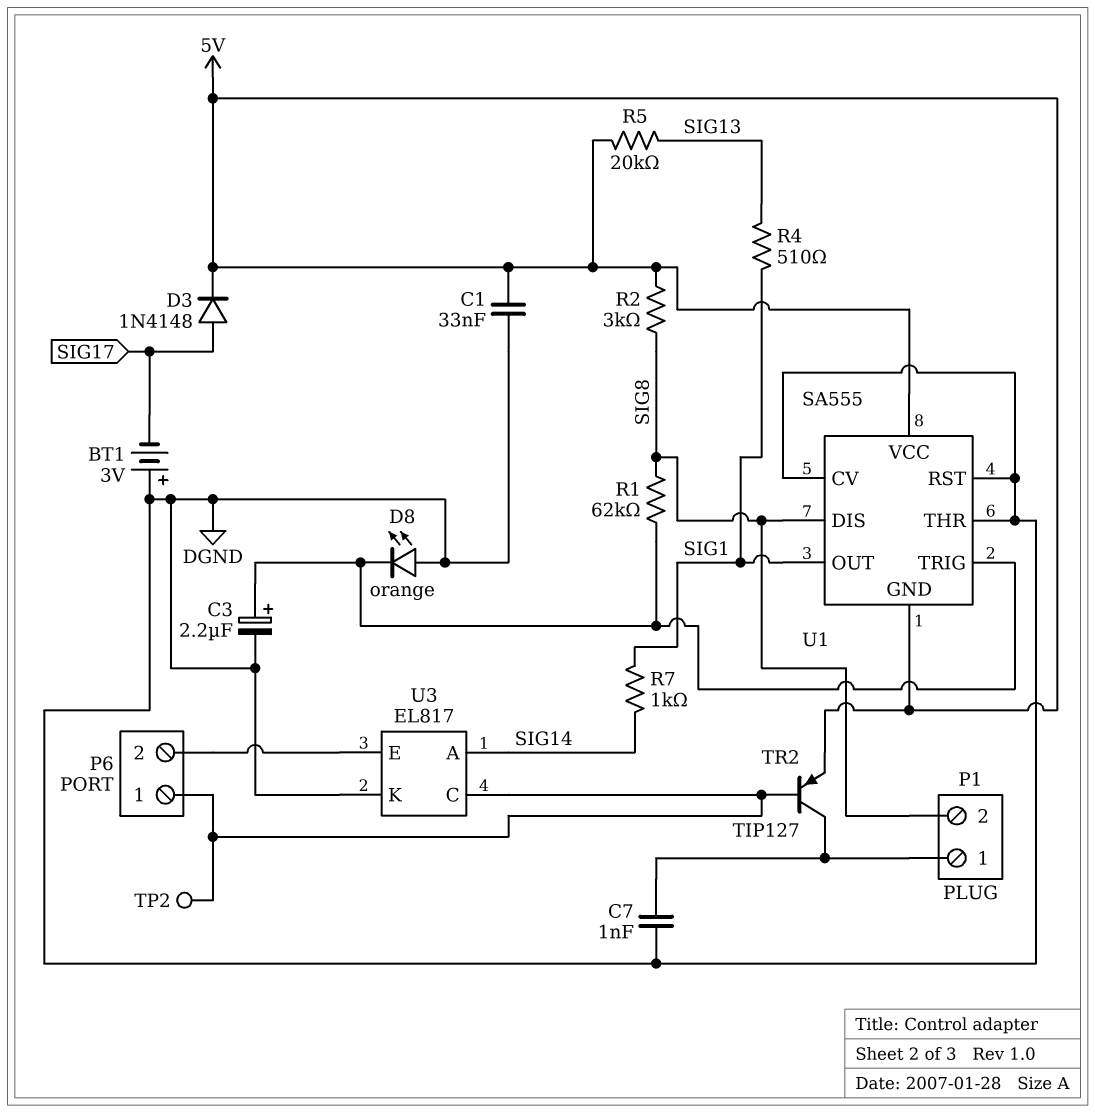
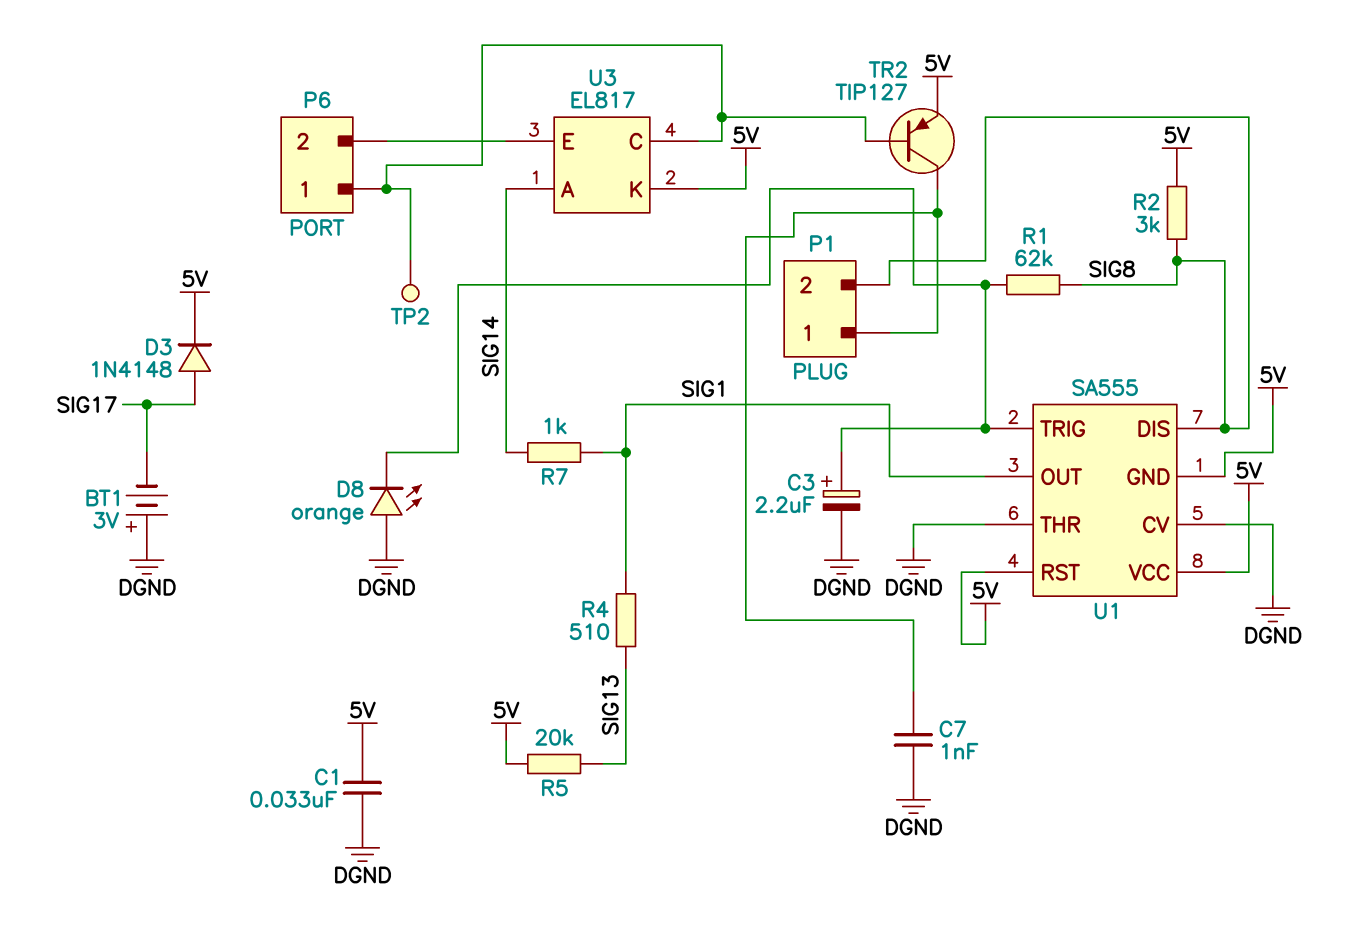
U1 pin RST: DGND -> 5V
U3 pin K: DGND -> 5V

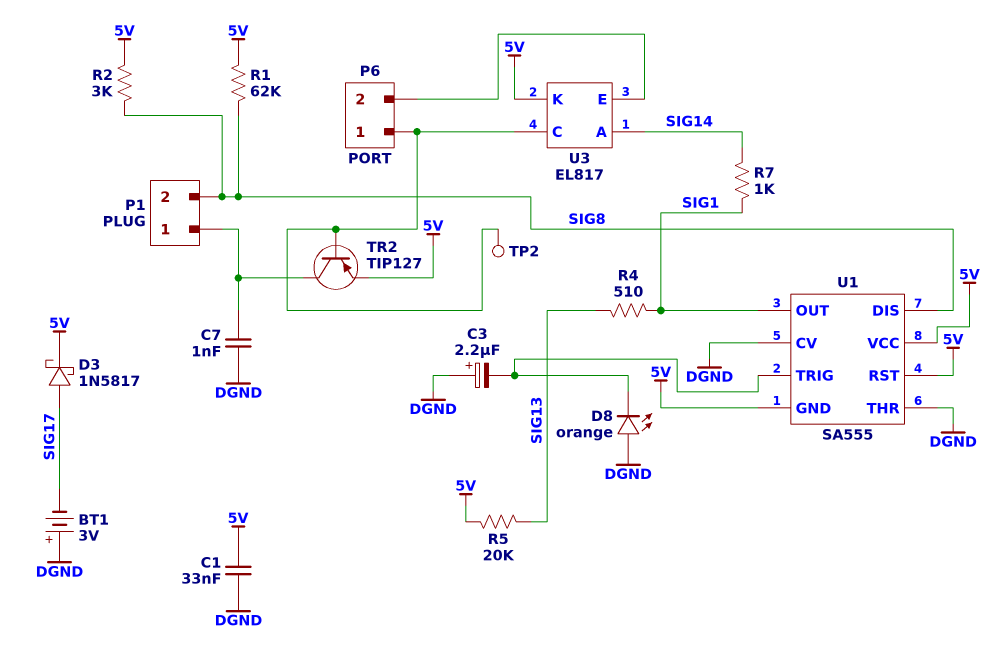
C3: 2.2uF (plus U1/TRIG, minus DGND) -> 2.2uF (plus DGND, minus U1/TRIG)
D3: diode 1N4148 (A SIG17, K 5V) -> schottky 1N5817 (A SIG17, K 5V)
R1: 62k (SIG8, U1/TRIG) -> 62k (5V, SIG8)

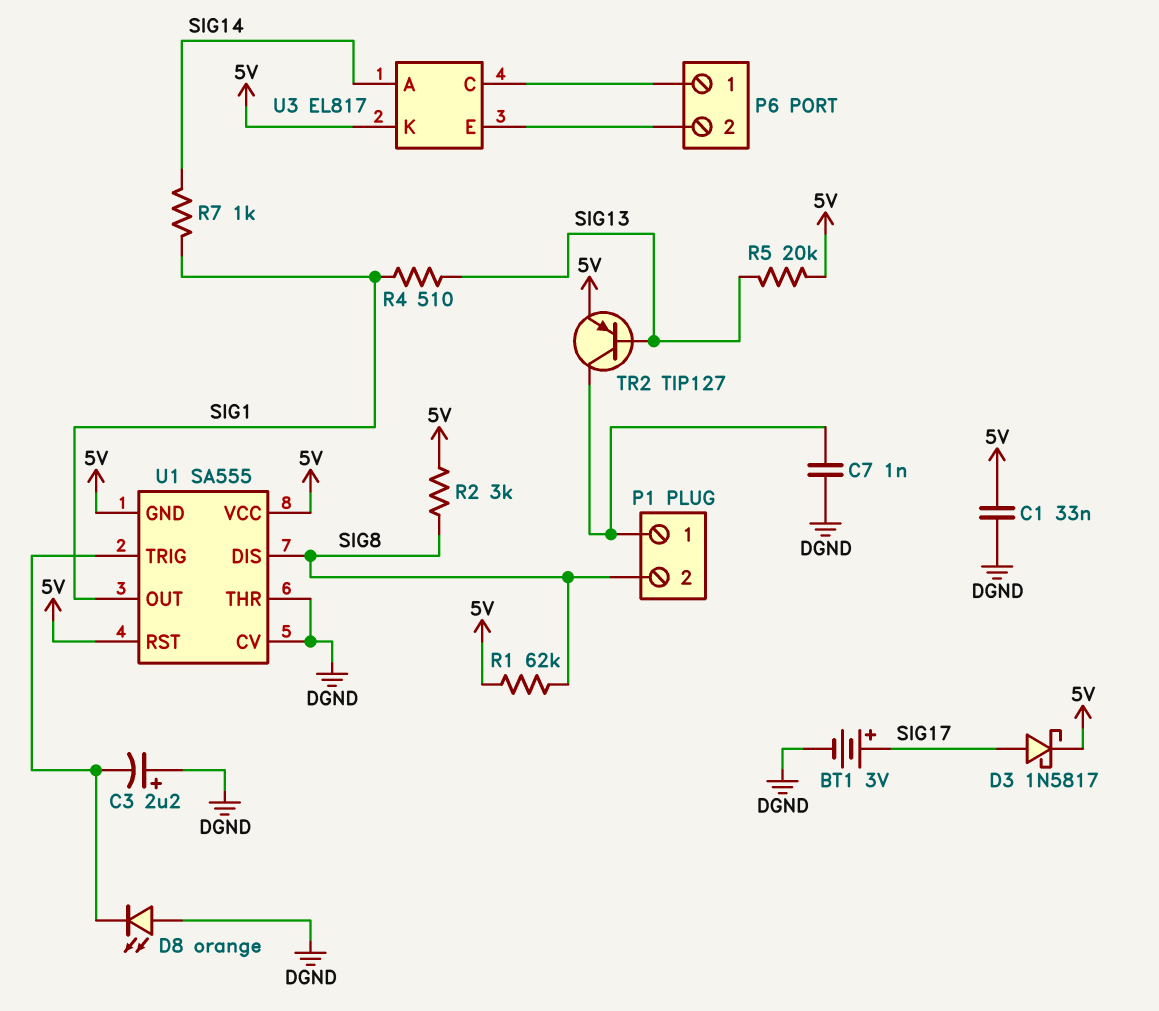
BT1: 3V (plus DGND, minus SIG17) -> 3V (plus SIG17, minus DGND)
TP2: test point (P6/1) -> none
TR2: PNP TIP127 (B P6/1, C P1/1, E 5V) -> PNP TIP127 (B SIG13, C P1/1, E 5V)

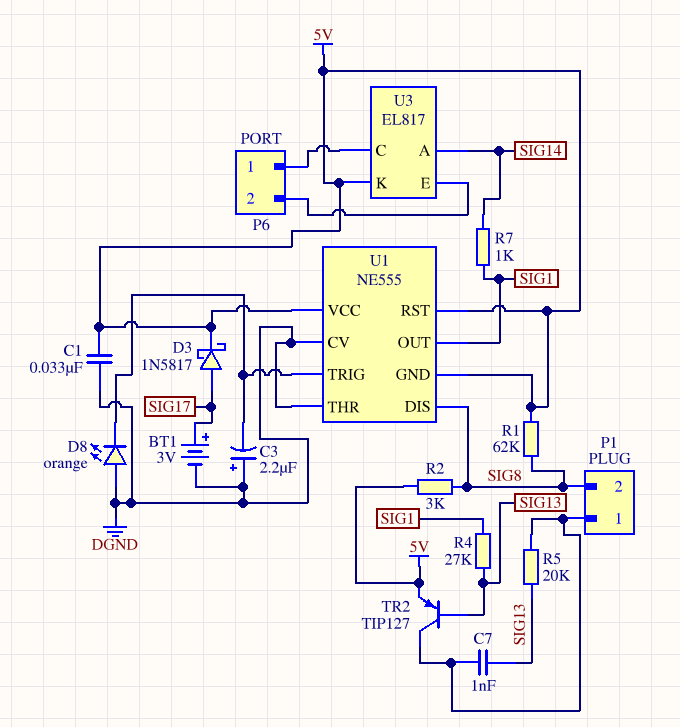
C7: 1nF (DGND, P1/1) -> 1nF (P1/1, SIG13)
R4: 510 (SIG1, SIG13) -> 27k (SIG1, SIG13)
R5: 20k (5V, SIG13) -> 20k (P1/1, SIG13)
U1: SA555 -> NE555

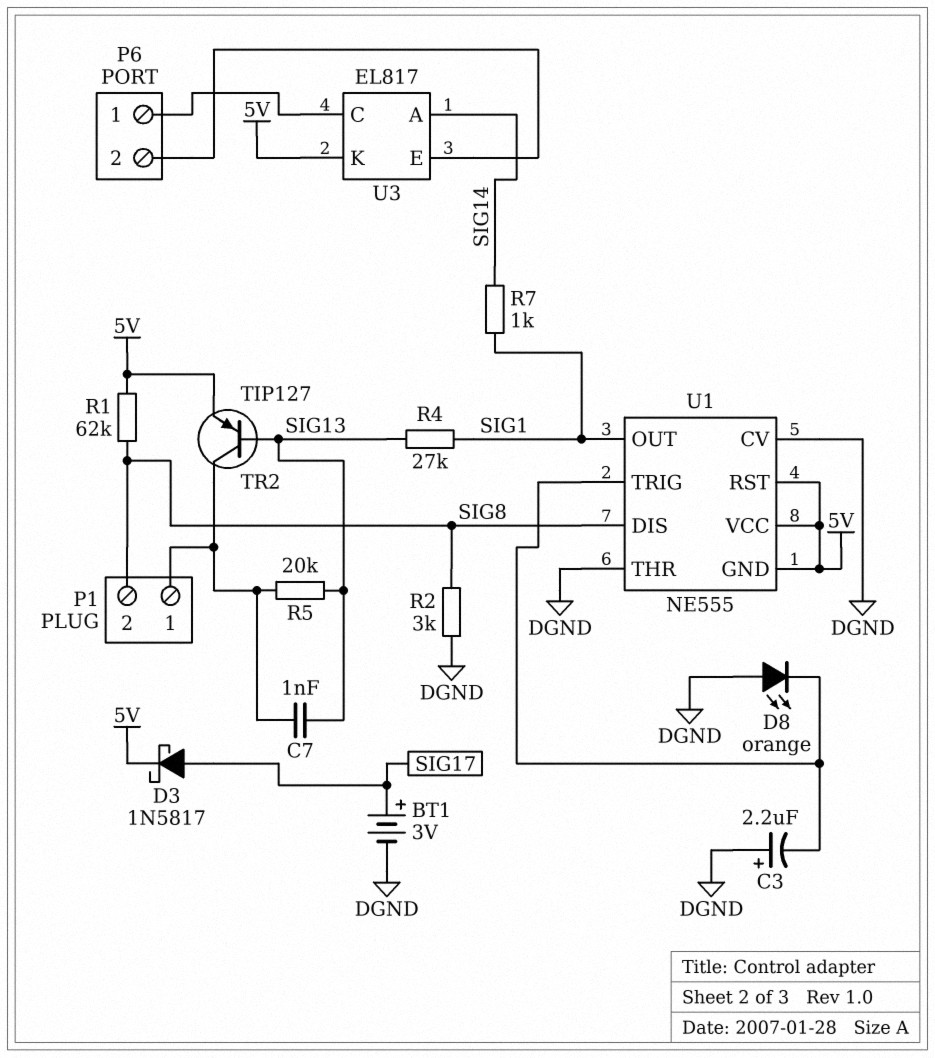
C1: 33nF (5V, DGND) -> none
R2: 3k (5V, SIG8) -> 3k (DGND, SIG8)

